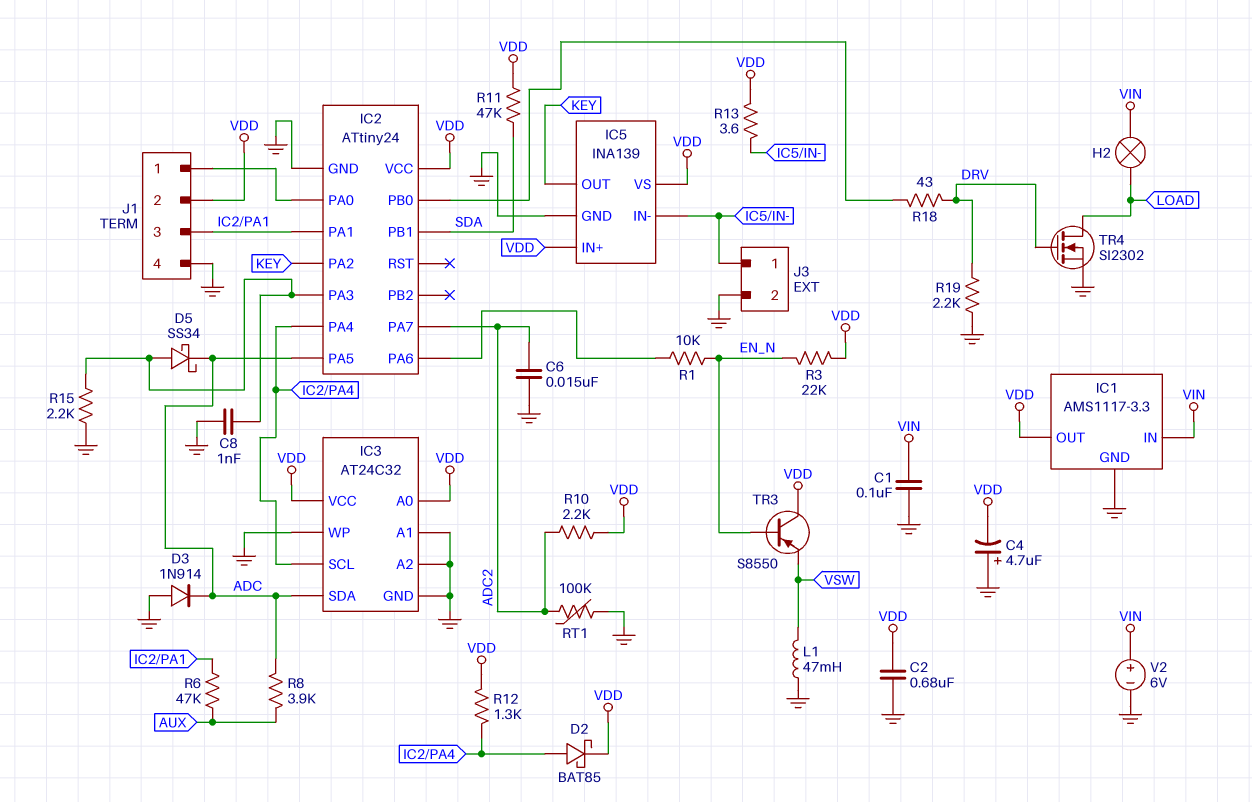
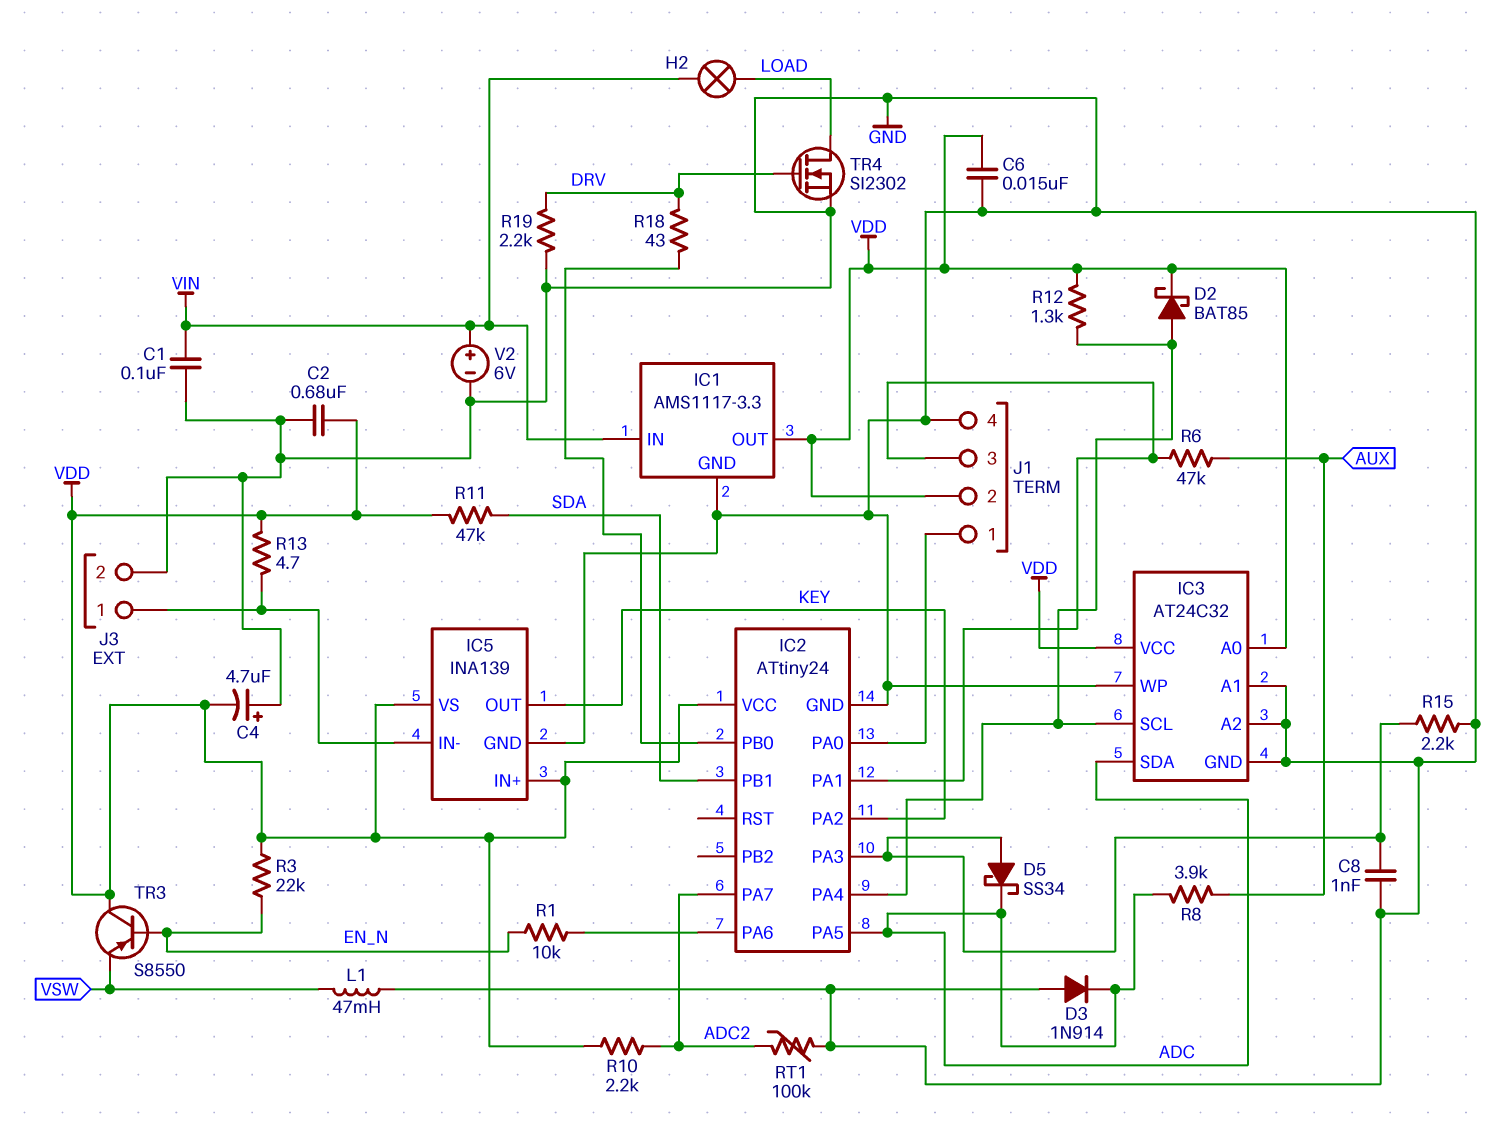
C6: 15nF (ADC2, GND) -> 15nF (GND, VDD)
R13: 3.6 (IC5/IN-, VDD) -> 4.7 (IC5/IN-, VDD)

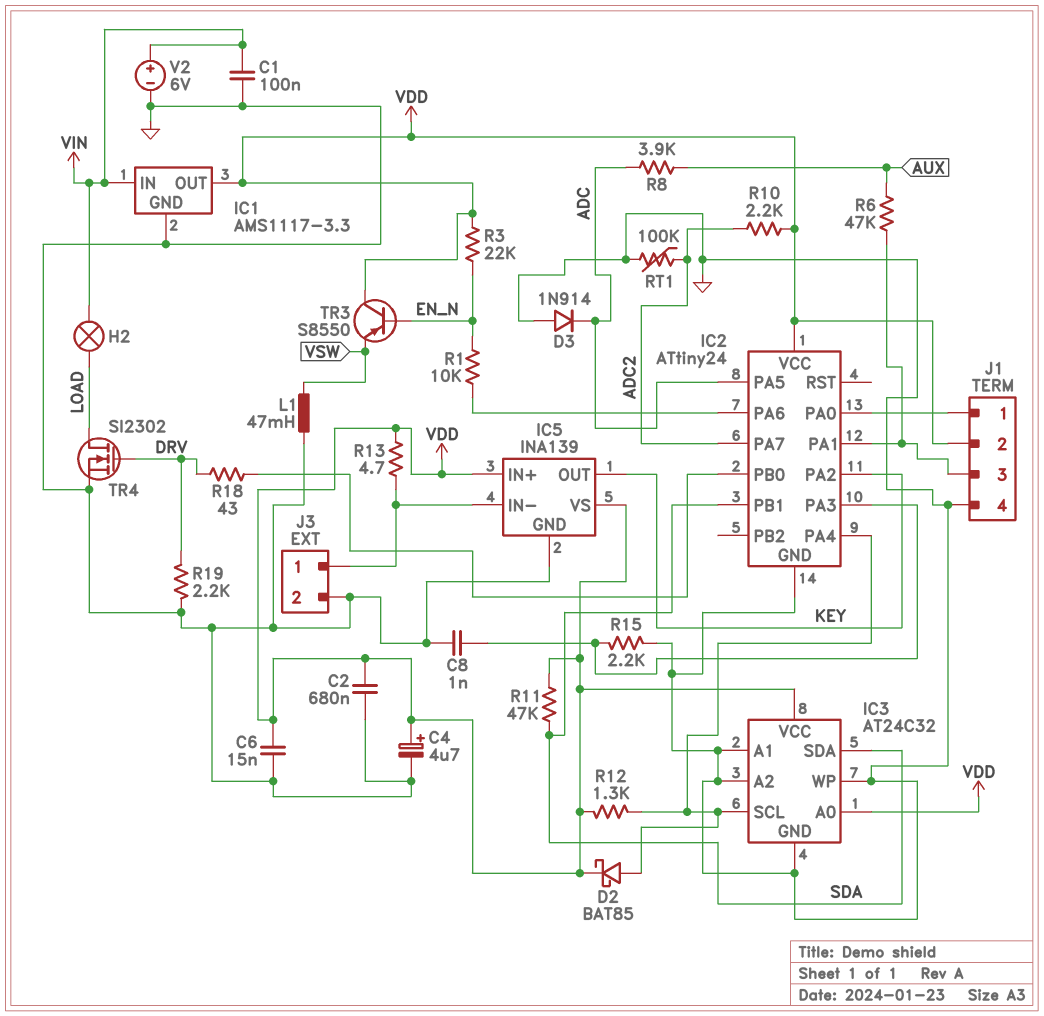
C4: 4.7uF (plus GND, minus VDD) -> 4.7uF (plus VDD, minus GND)
D5: schottky SS34 (A IC2/PA3, K ADC) -> none
IC3 pin SDA: ADC -> SDA

